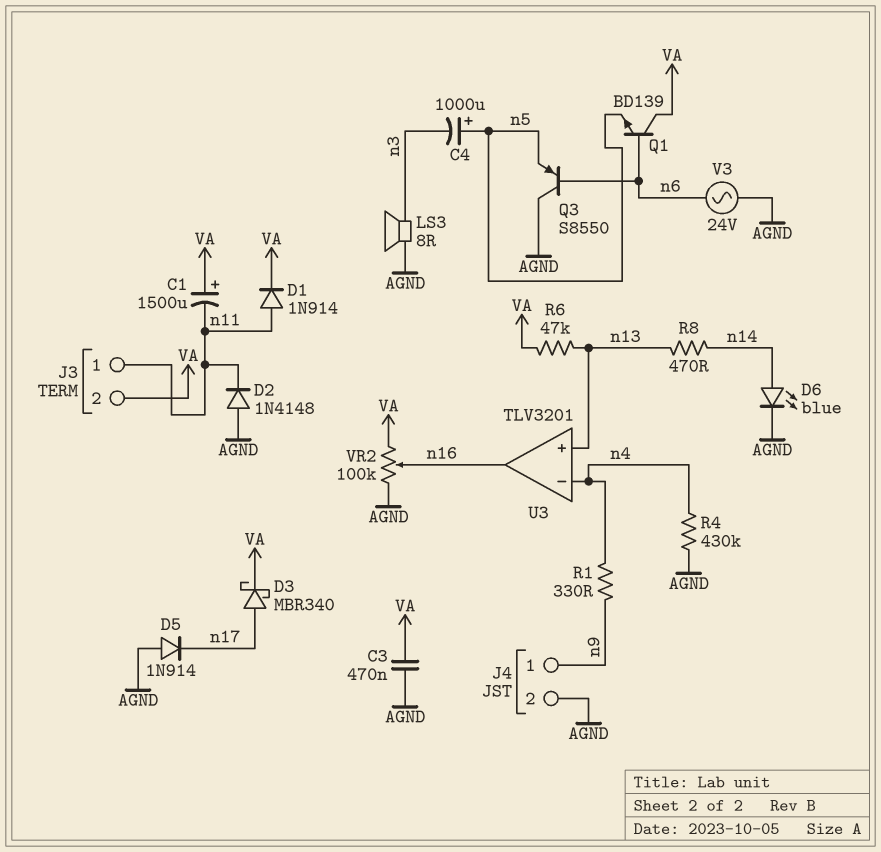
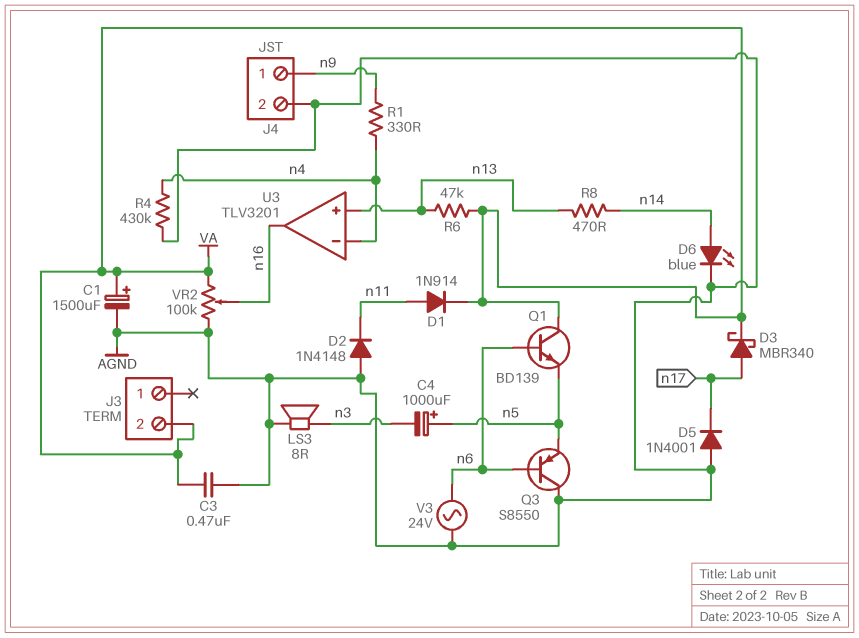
C1: 1500uF (plus VA, minus n11) -> 1500uF (plus VA, minus AGND)
D5: diode 1N914 (A AGND, K n17) -> diode 1N4001 (A AGND, K n17)
J3 pin 1: n11 -> none

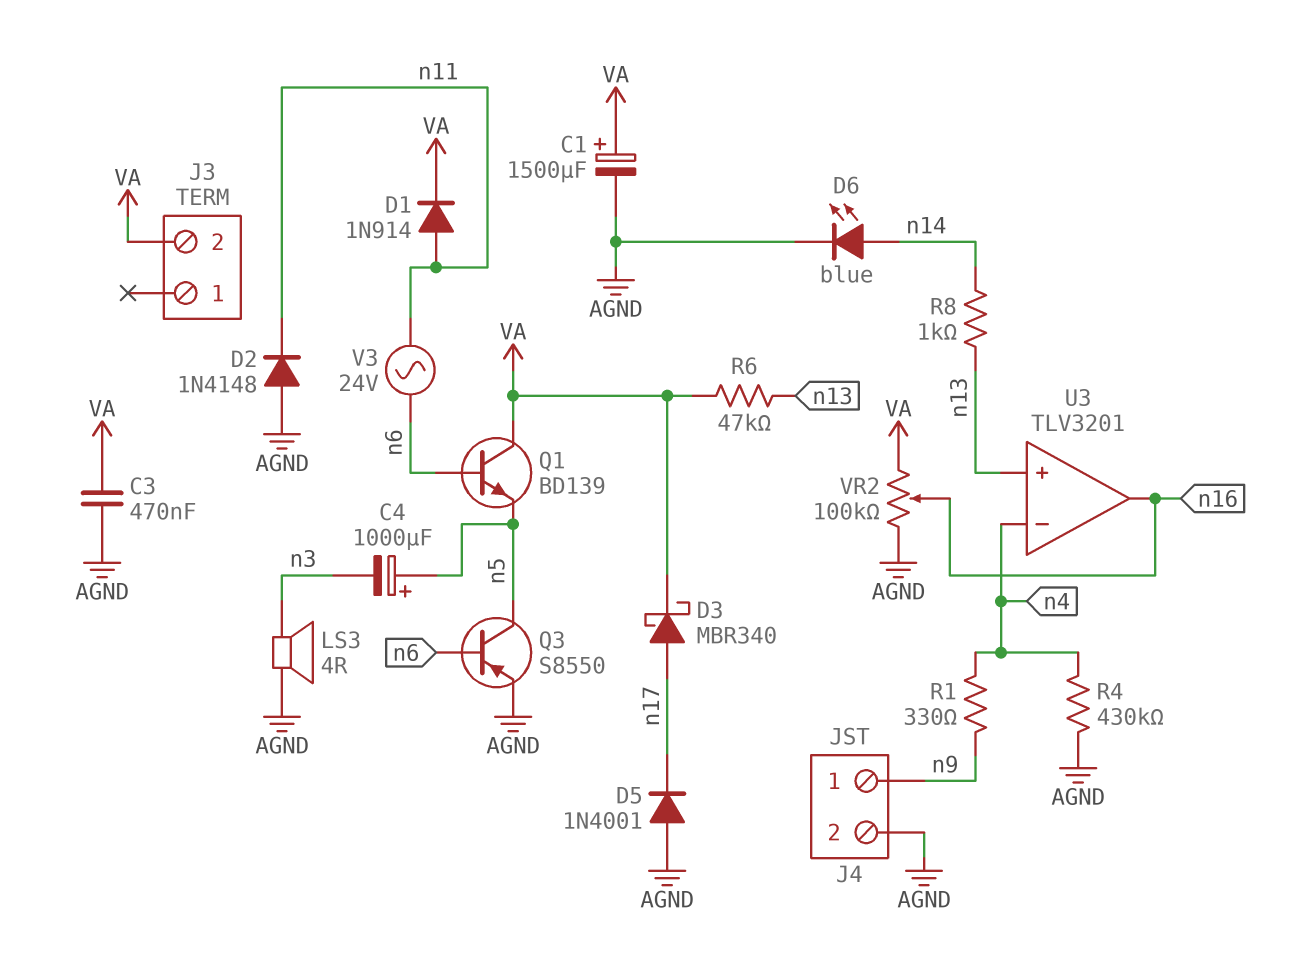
LS3: speaker 8R (AGND, n3) -> speaker 4R (AGND, n3)
Q3: PNP S8550 (B n6, C AGND, E n5) -> PNP S8550 (B n6, C n5, E AGND)
R8: 470 (n13, n14) -> 1k (n13, n14)
V3: AC 24V (AGND, n6) -> AC 24V (n6, n11)

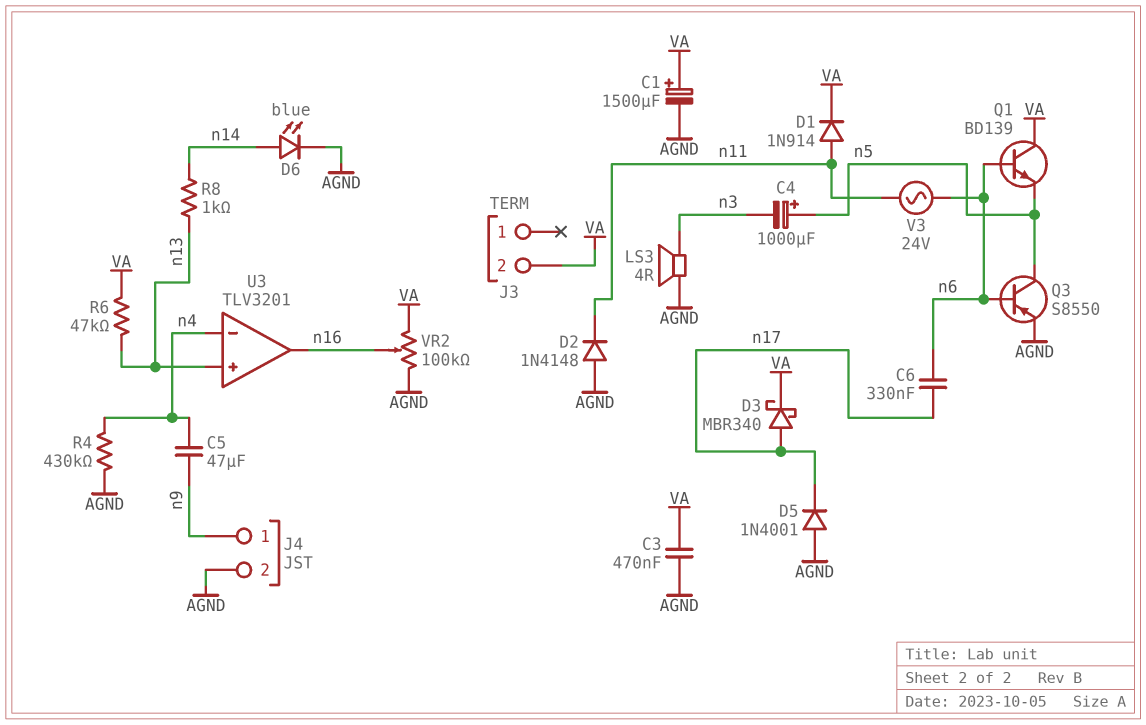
C5: none -> 47uF (n4, n9)
C6: none -> 330nF (n6, n17)
R1: 330 (n4, n9) -> none

